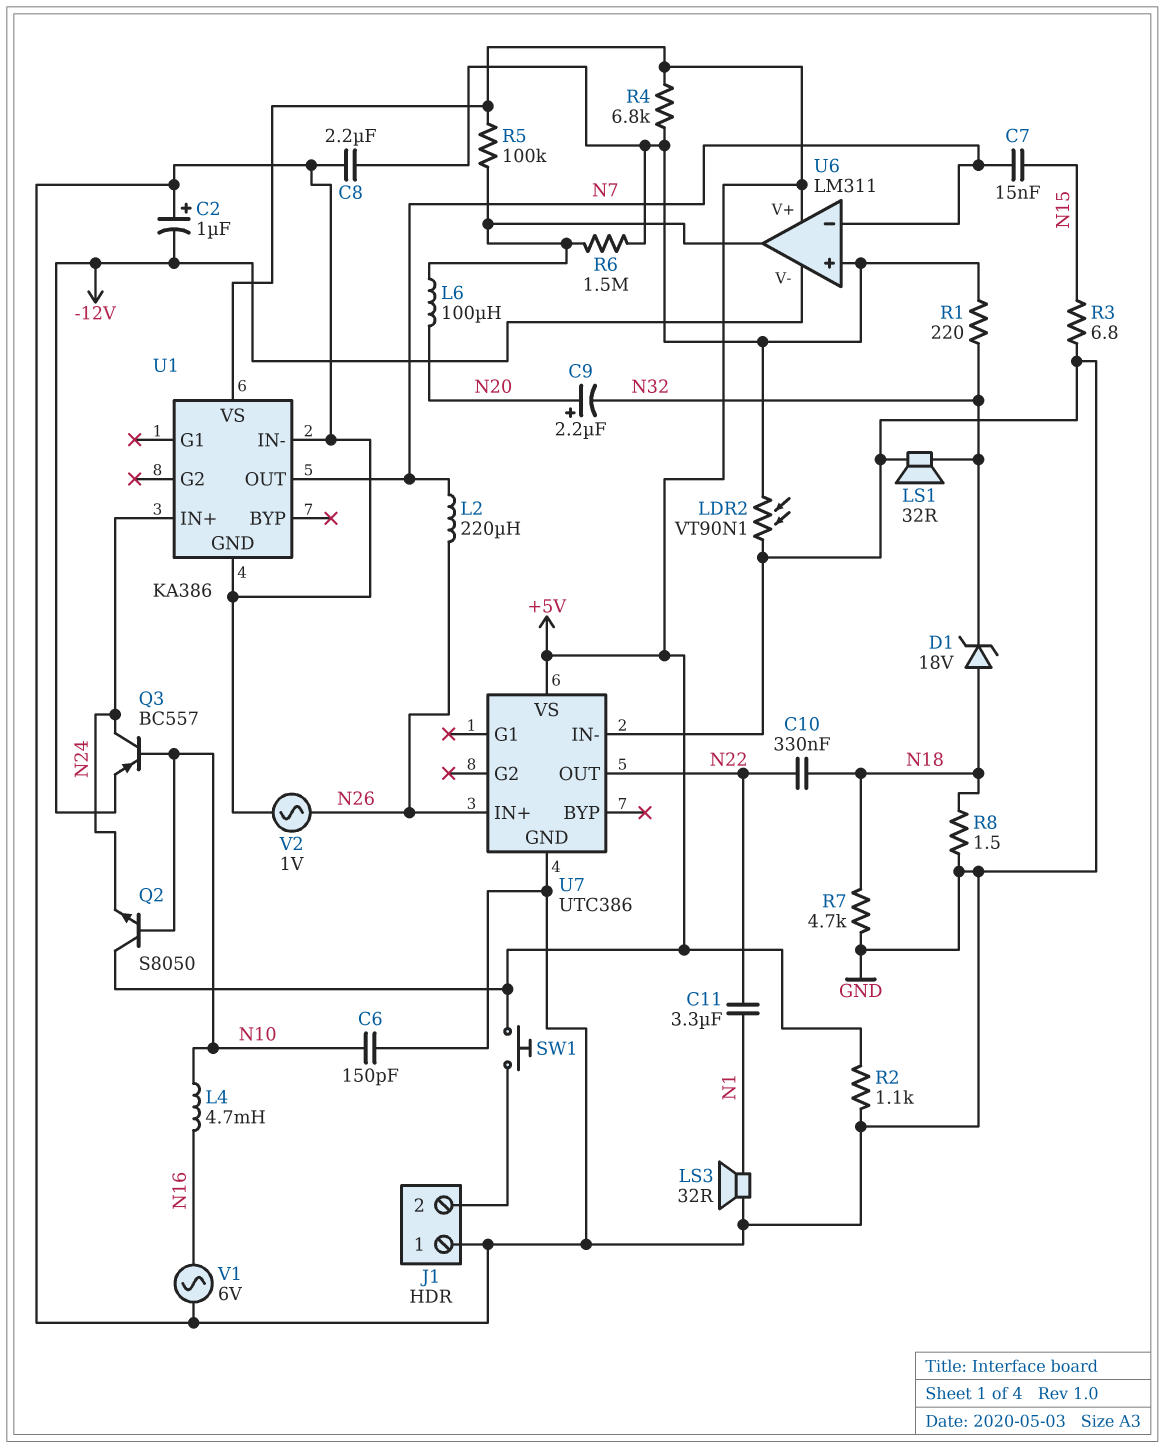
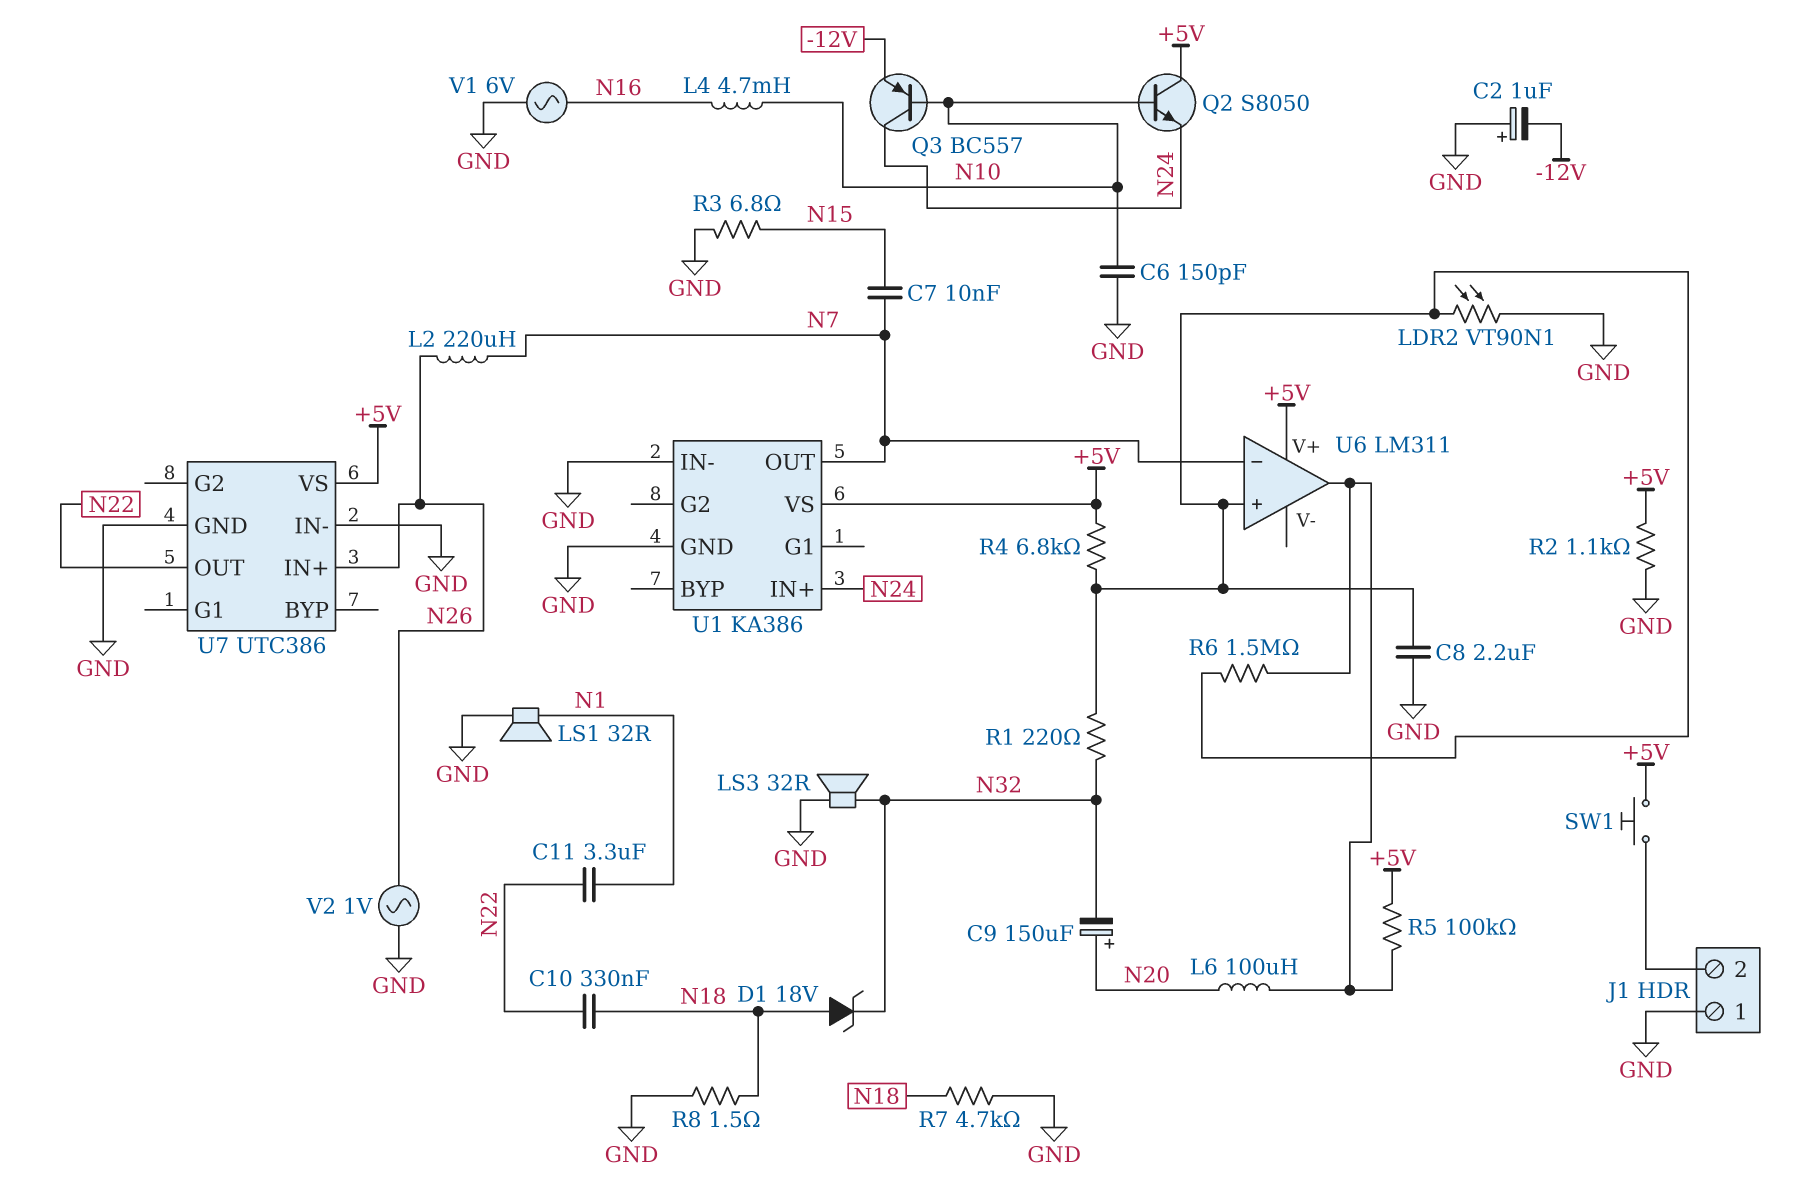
C7: 15nF (N7, N15) -> 10nF (N7, N15)
C9: 2.2uF (plus N20, minus N32) -> 150uF (plus N20, minus N32)
LS1: speaker 32R (GND, N32) -> speaker 32R (GND, N1)
LS3: speaker 32R (GND, N1) -> speaker 32R (GND, N32)
U6 pin V-: -12V -> none

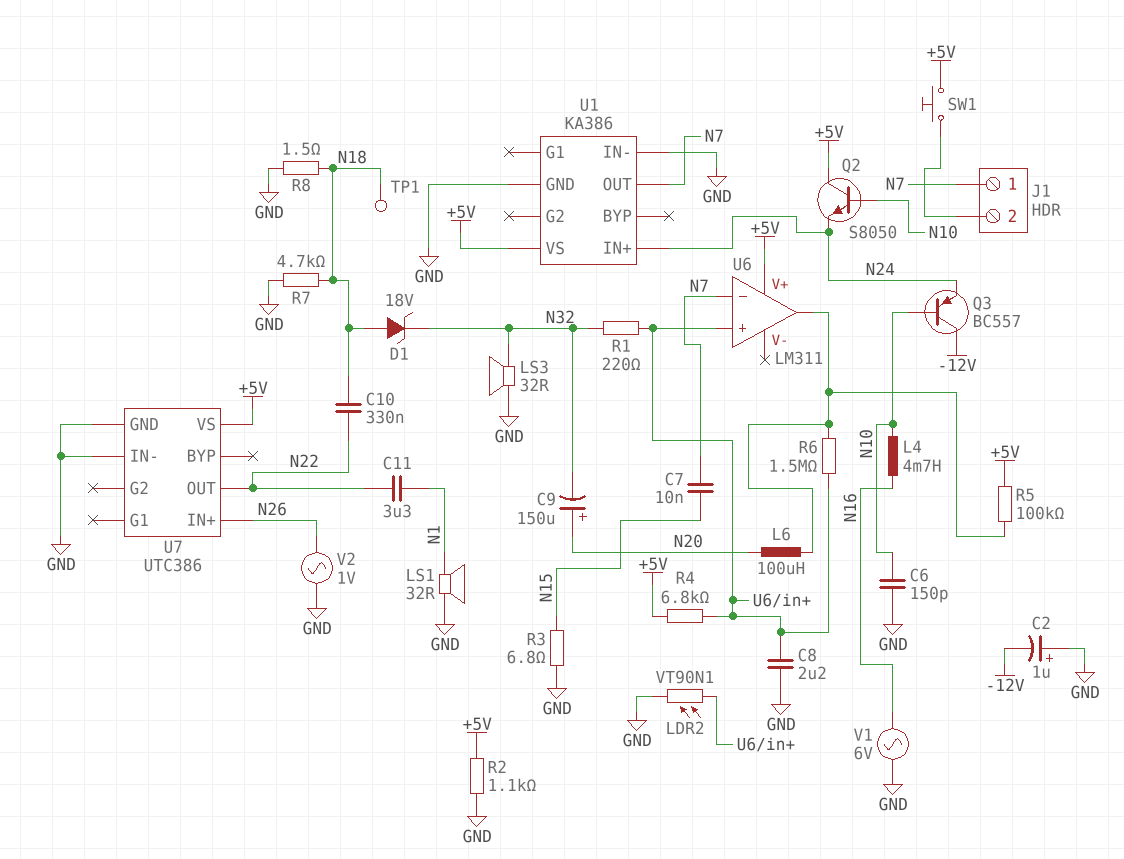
J1 pin 1: GND -> N7
L2: 220uH (N7, N26) -> none
Q3: PNP BC557 (B N10, C N24, E -12V) -> PNP BC557 (B N10, C -12V, E N24)
TP1: none -> test point (N18)

